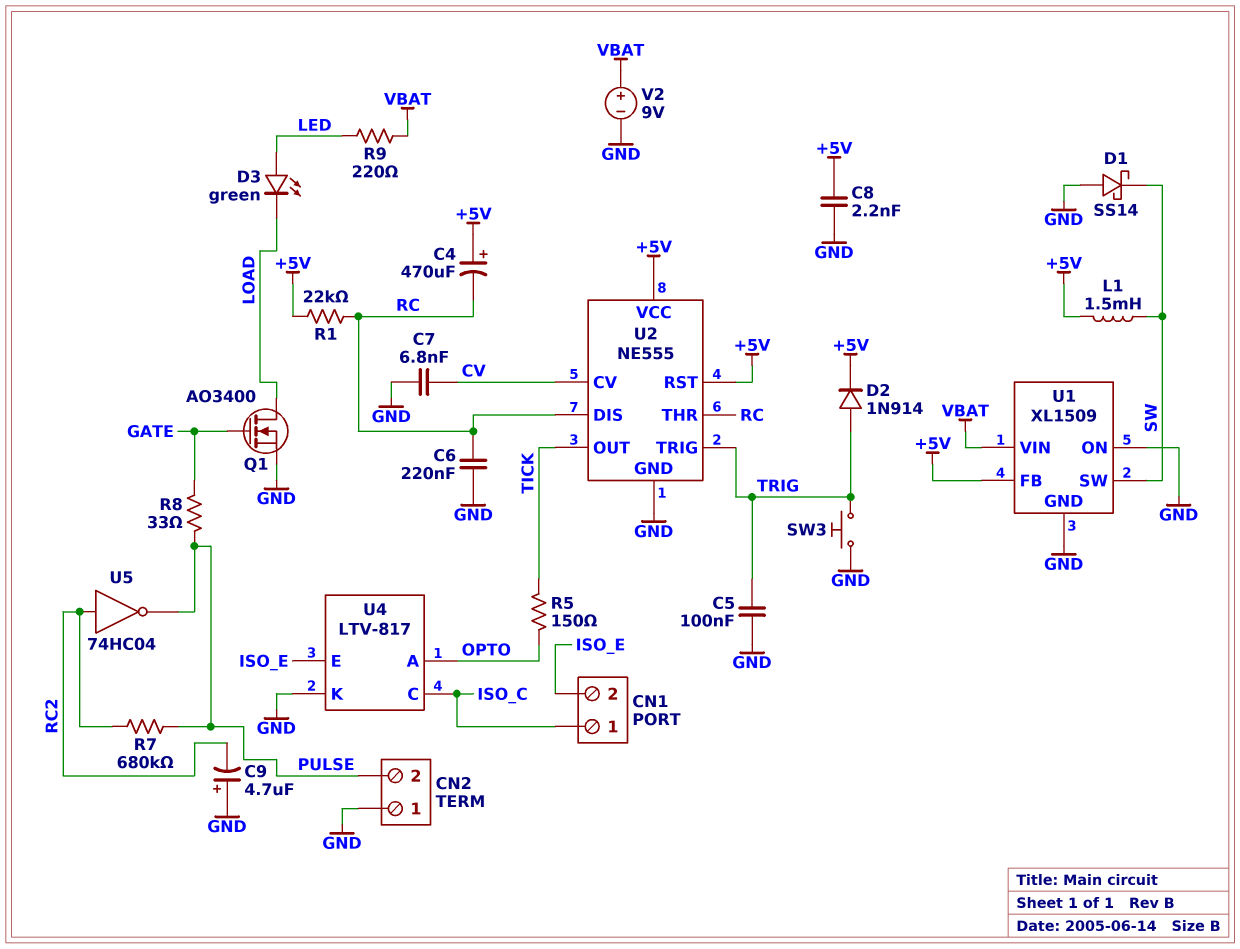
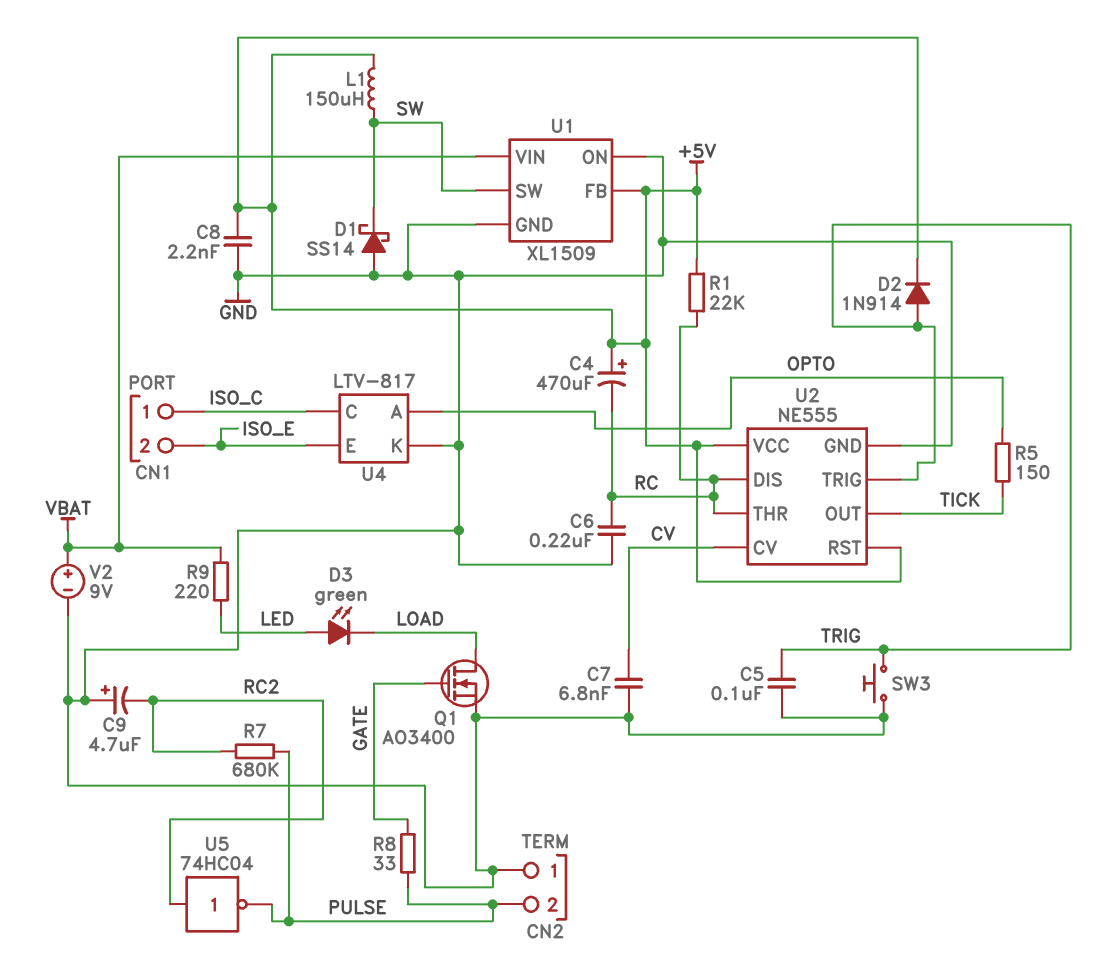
L1: 1.5mH (+5V, SW) -> 150uH (+5V, SW)

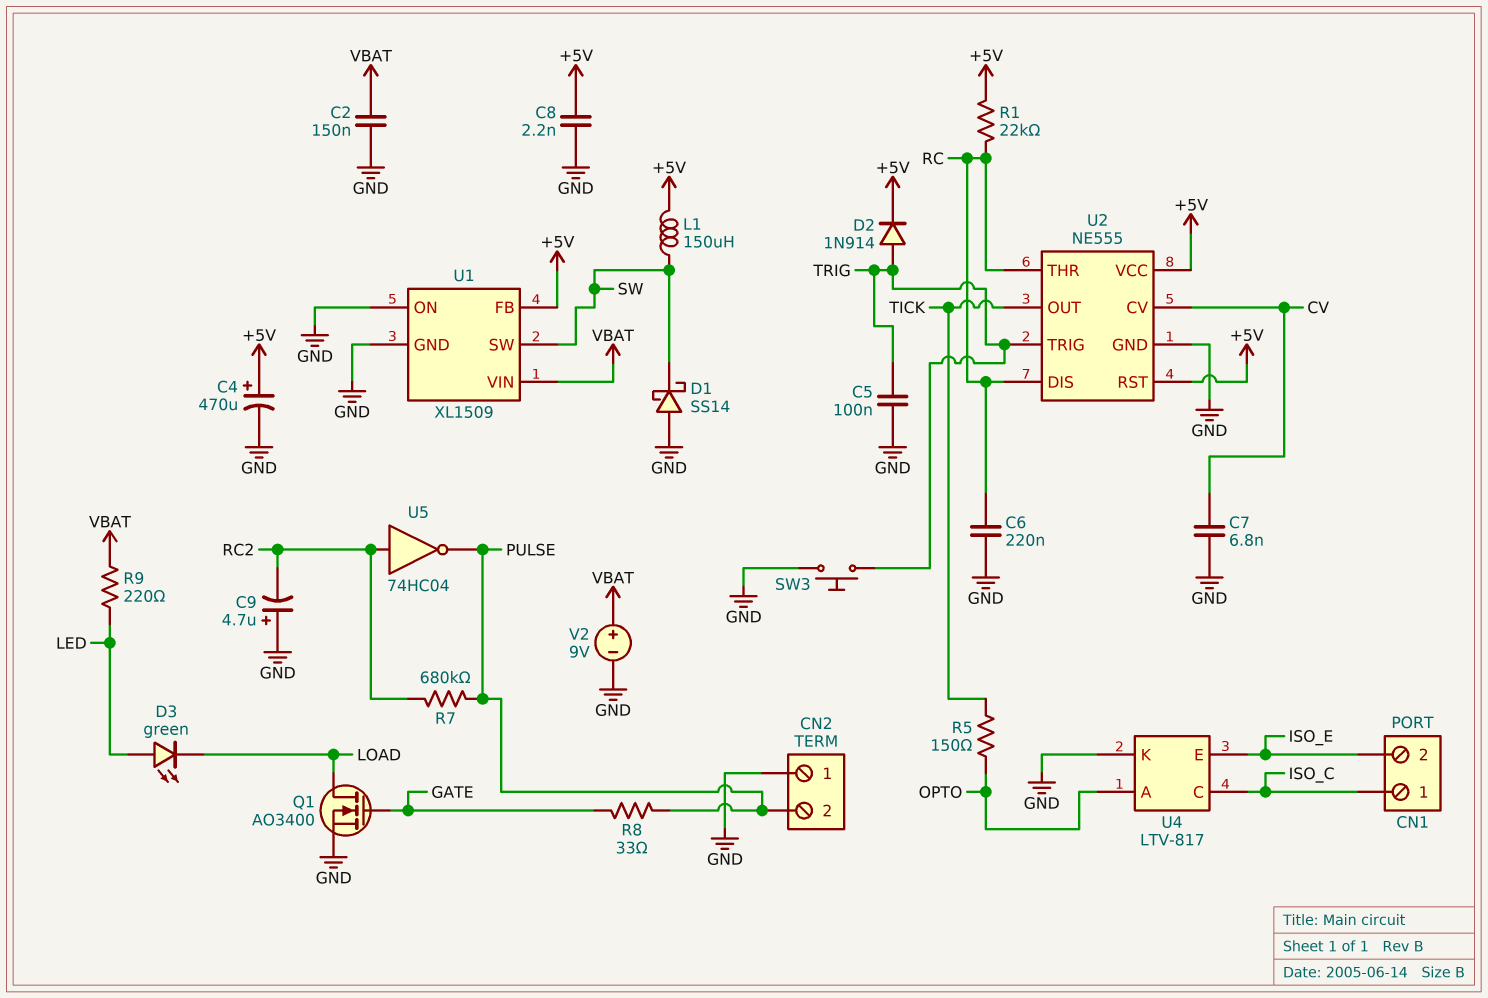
C2: none -> 150nF (GND, VBAT)
C4: 470uF (plus +5V, minus RC) -> 470uF (plus +5V, minus GND)

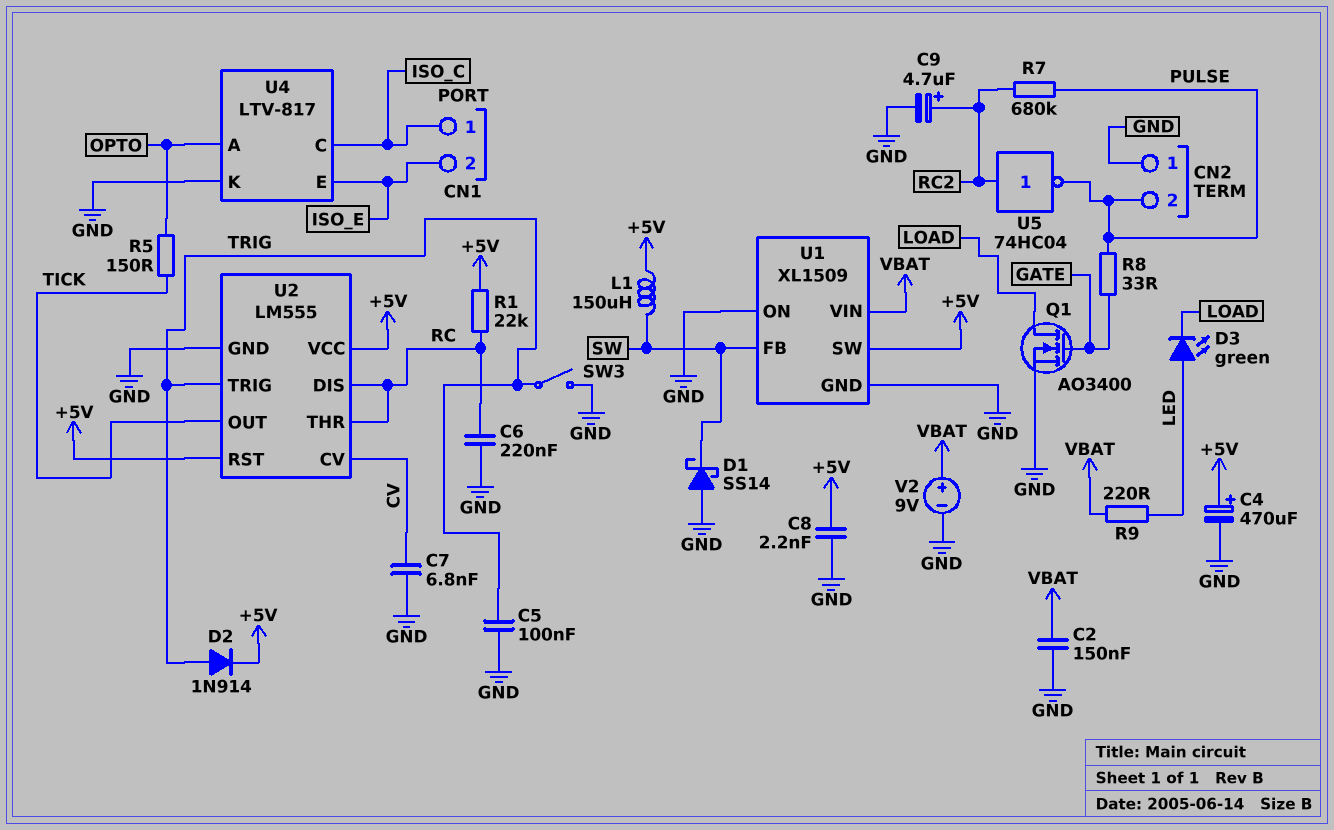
C9: 4.7uF (plus GND, minus RC2) -> 4.7uF (plus RC2, minus GND)
SW3: button (GND, TRIG) -> switch (GND, TRIG)
U1 pin FB: +5V -> SW
U1 pin SW: SW -> +5V
U2: NE555 -> LM555

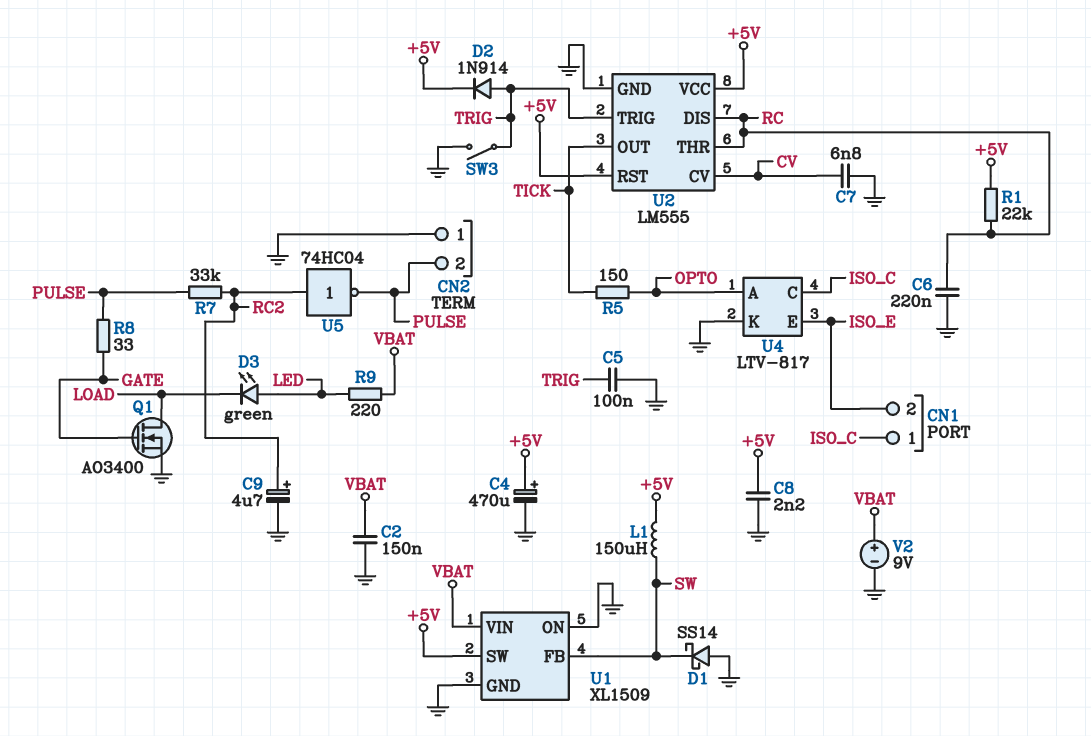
R7: 680k (PULSE, RC2) -> 33k (PULSE, RC2)

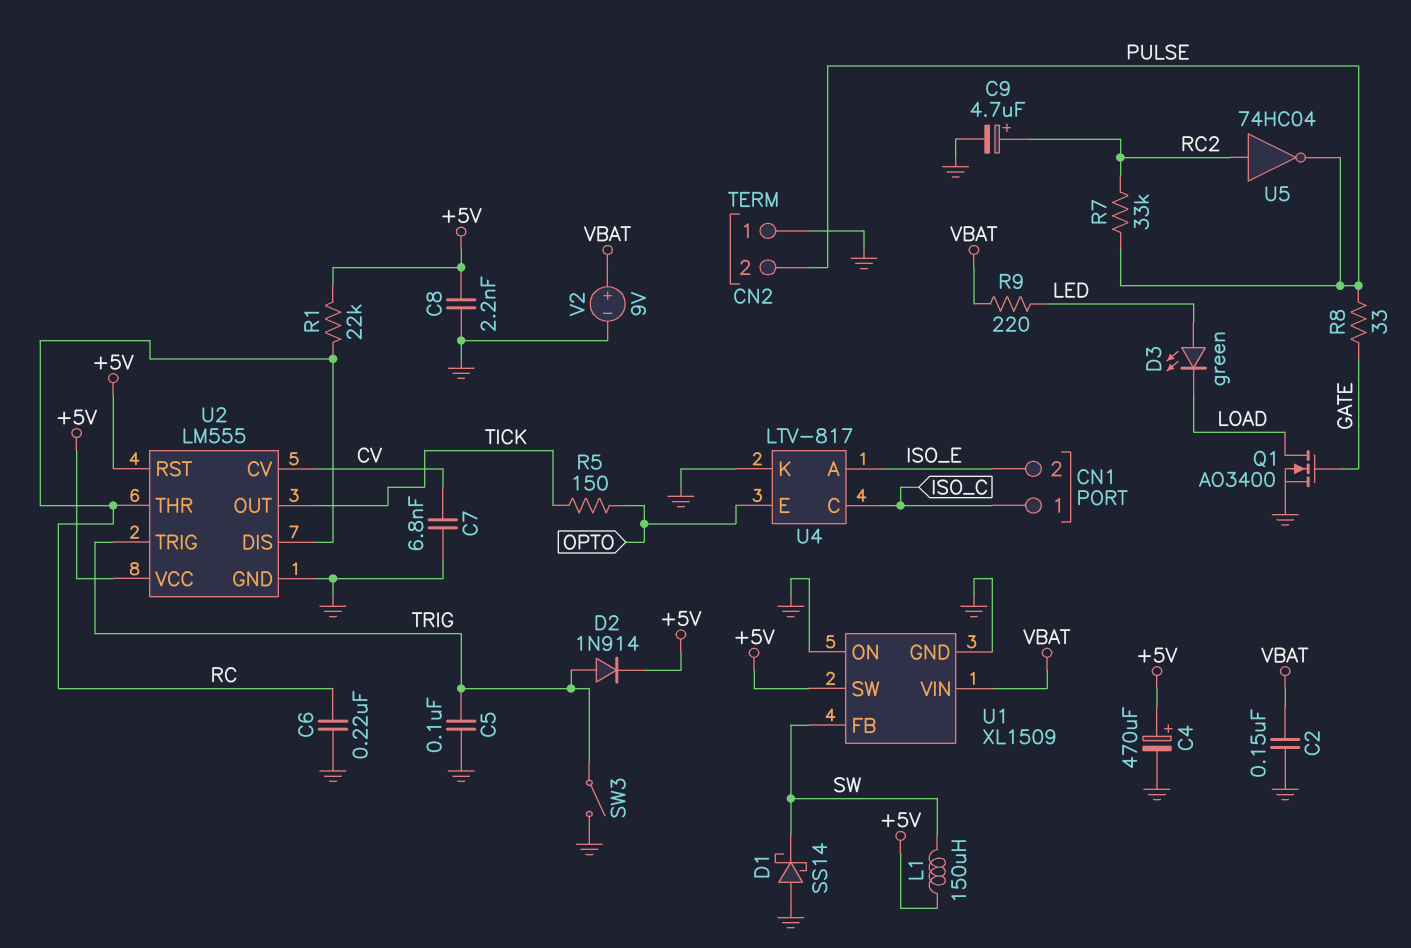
U4 pin A: OPTO -> ISO_E
U4 pin E: ISO_E -> OPTO

